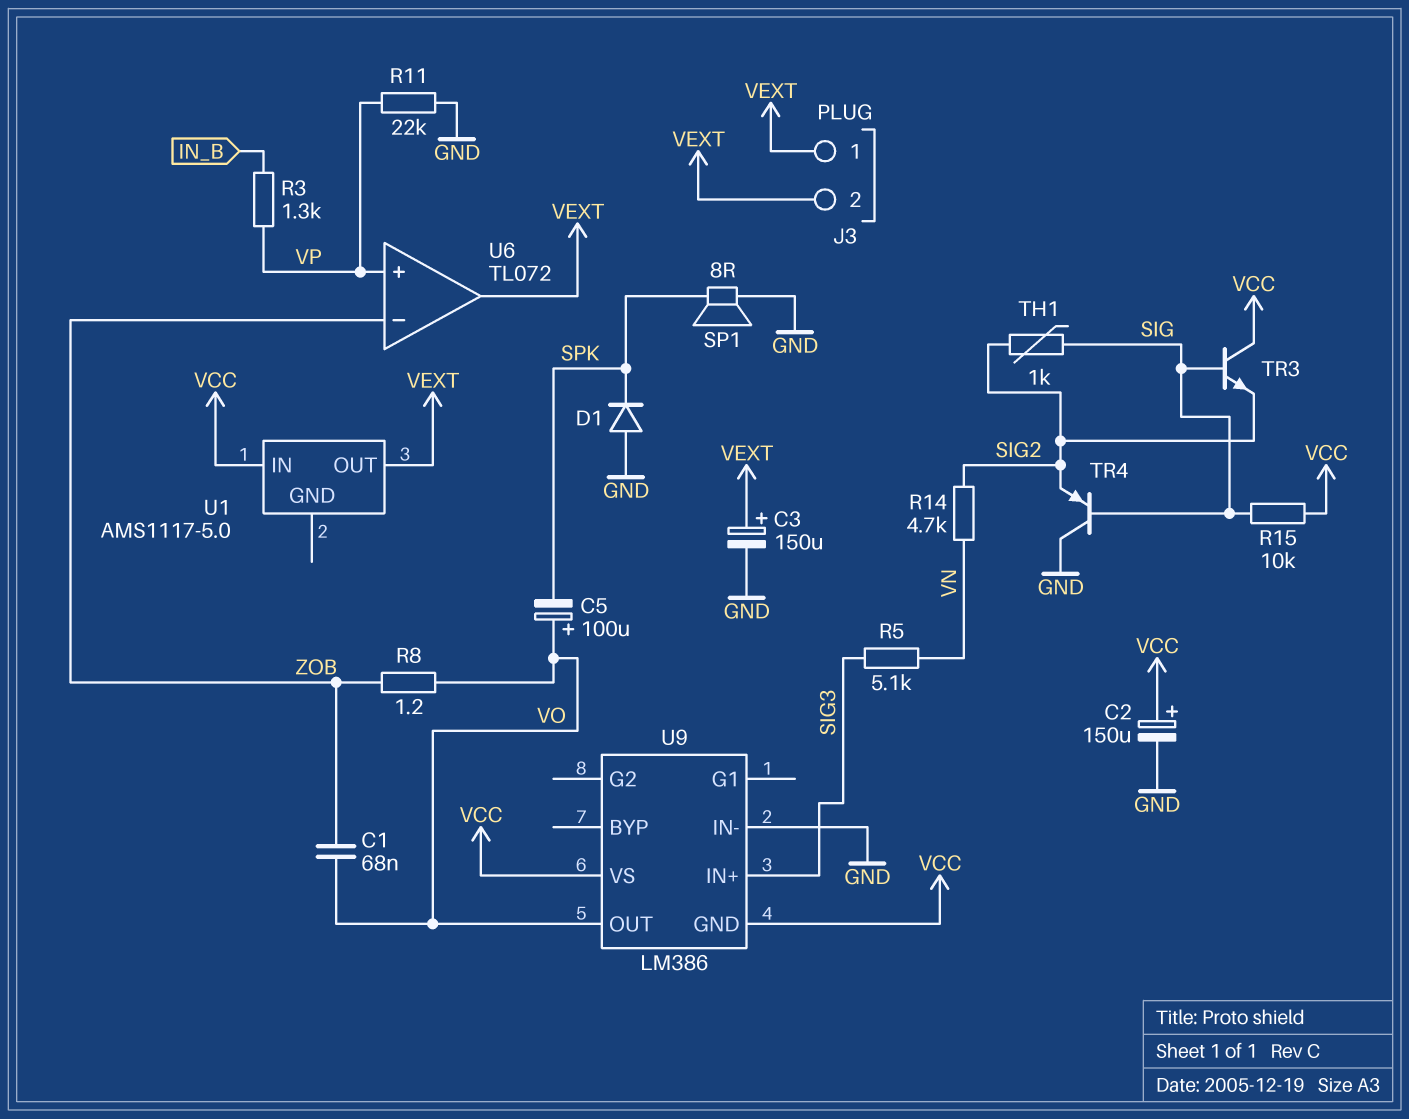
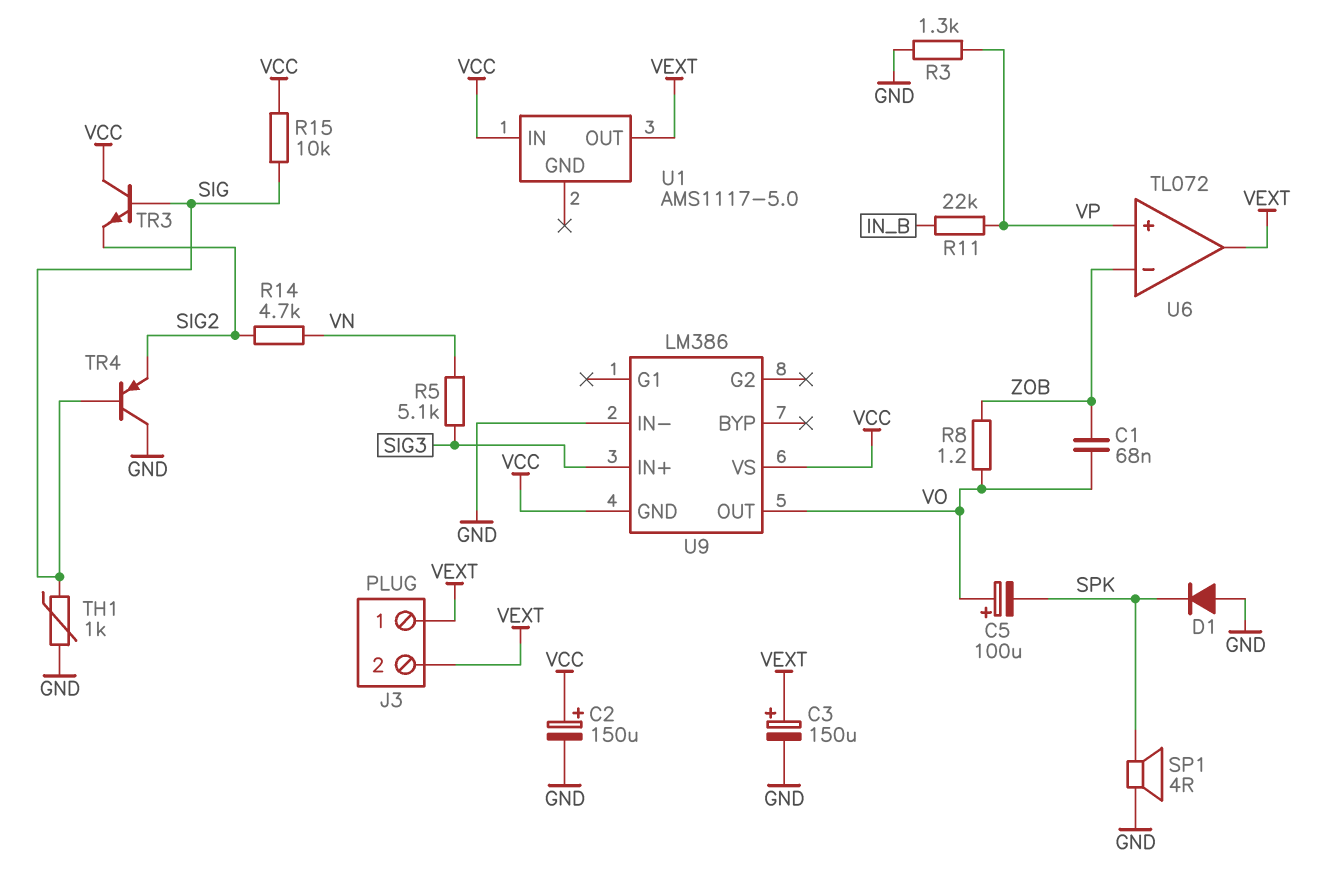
R3: 1.3k (IN_B, VP) -> 1.3k (GND, VP)
R11: 22k (GND, VP) -> 22k (IN_B, VP)
SP1: speaker 8R (GND, SPK) -> speaker 4R (GND, SPK)
TH1: 1k (SIG, SIG2) -> 1k (GND, SIG)

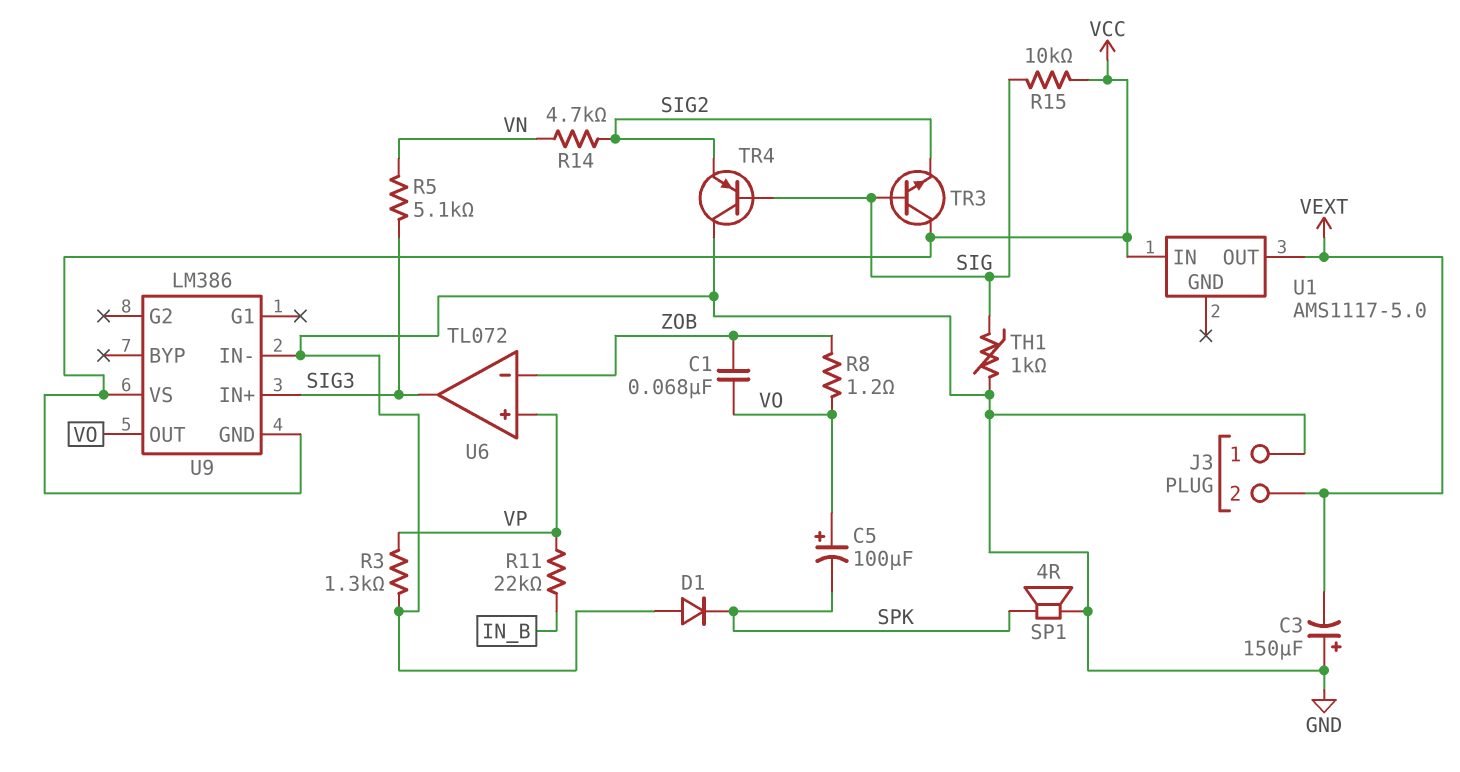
C2: 150uF (plus VCC, minus GND) -> none
C3: 150uF (plus VEXT, minus GND) -> 150uF (plus GND, minus VEXT)
J3 pin 1: VEXT -> GND
U6 pin out: VEXT -> SIG3

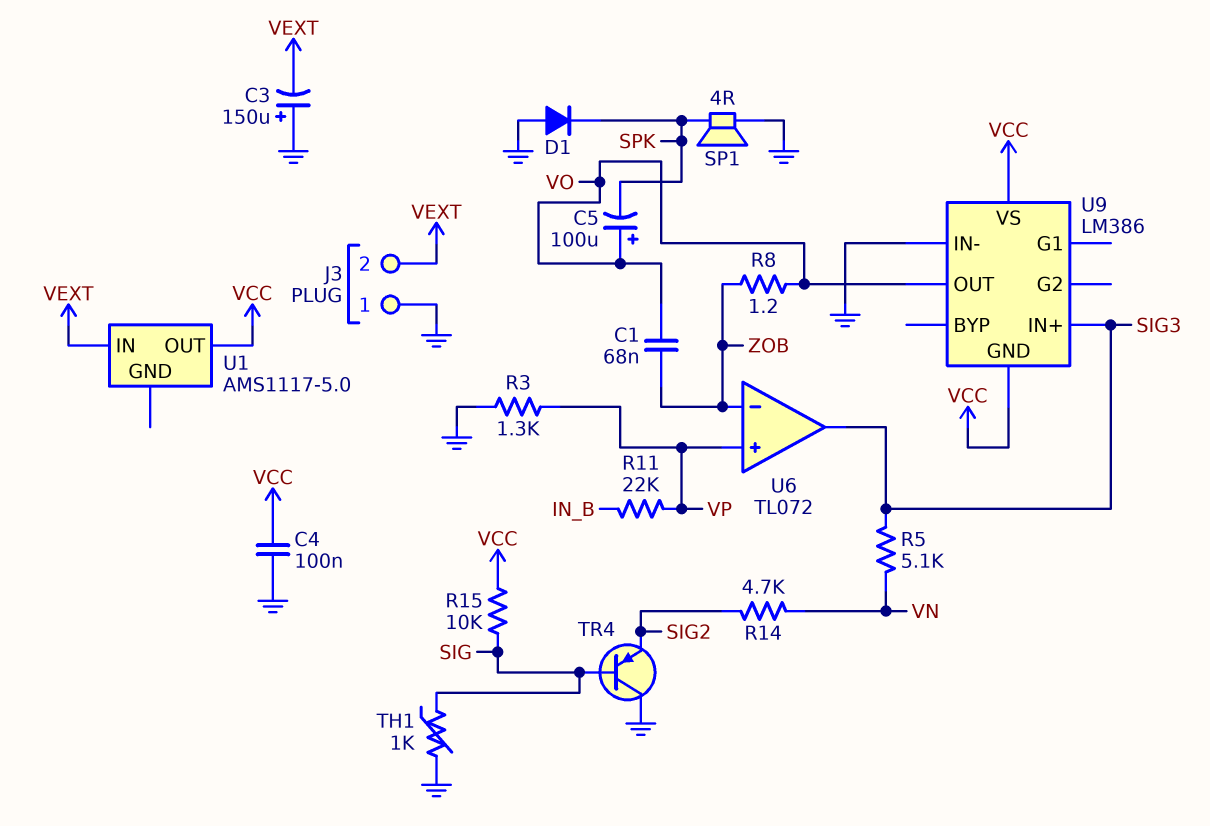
C4: none -> 100nF (GND, VCC)
TR3: NPN (B SIG, C VCC, E SIG2) -> none
U1 pin IN: VCC -> VEXT
U1 pin OUT: VEXT -> VCC

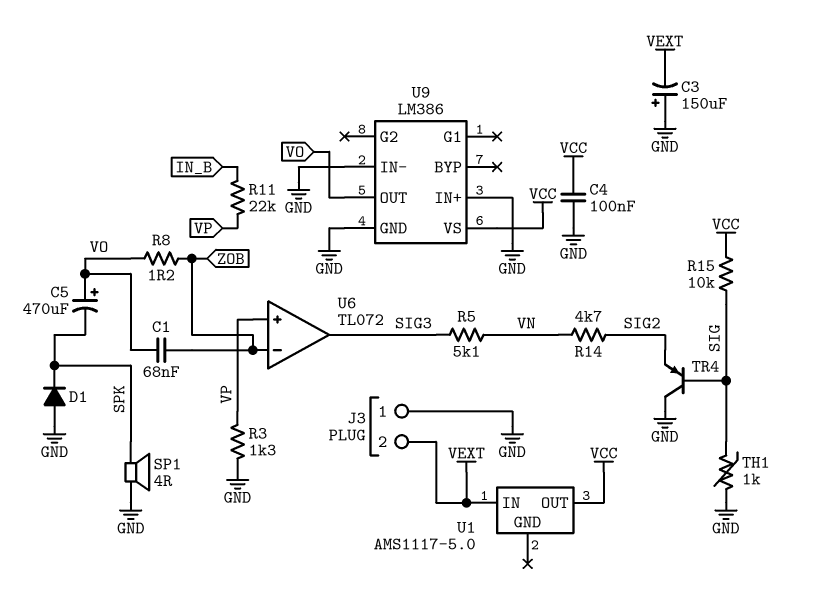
C5: 100uF (plus VO, minus SPK) -> 470uF (plus VO, minus SPK)
U9 pin GND: VCC -> GND
U9 pin IN+: SIG3 -> GND

